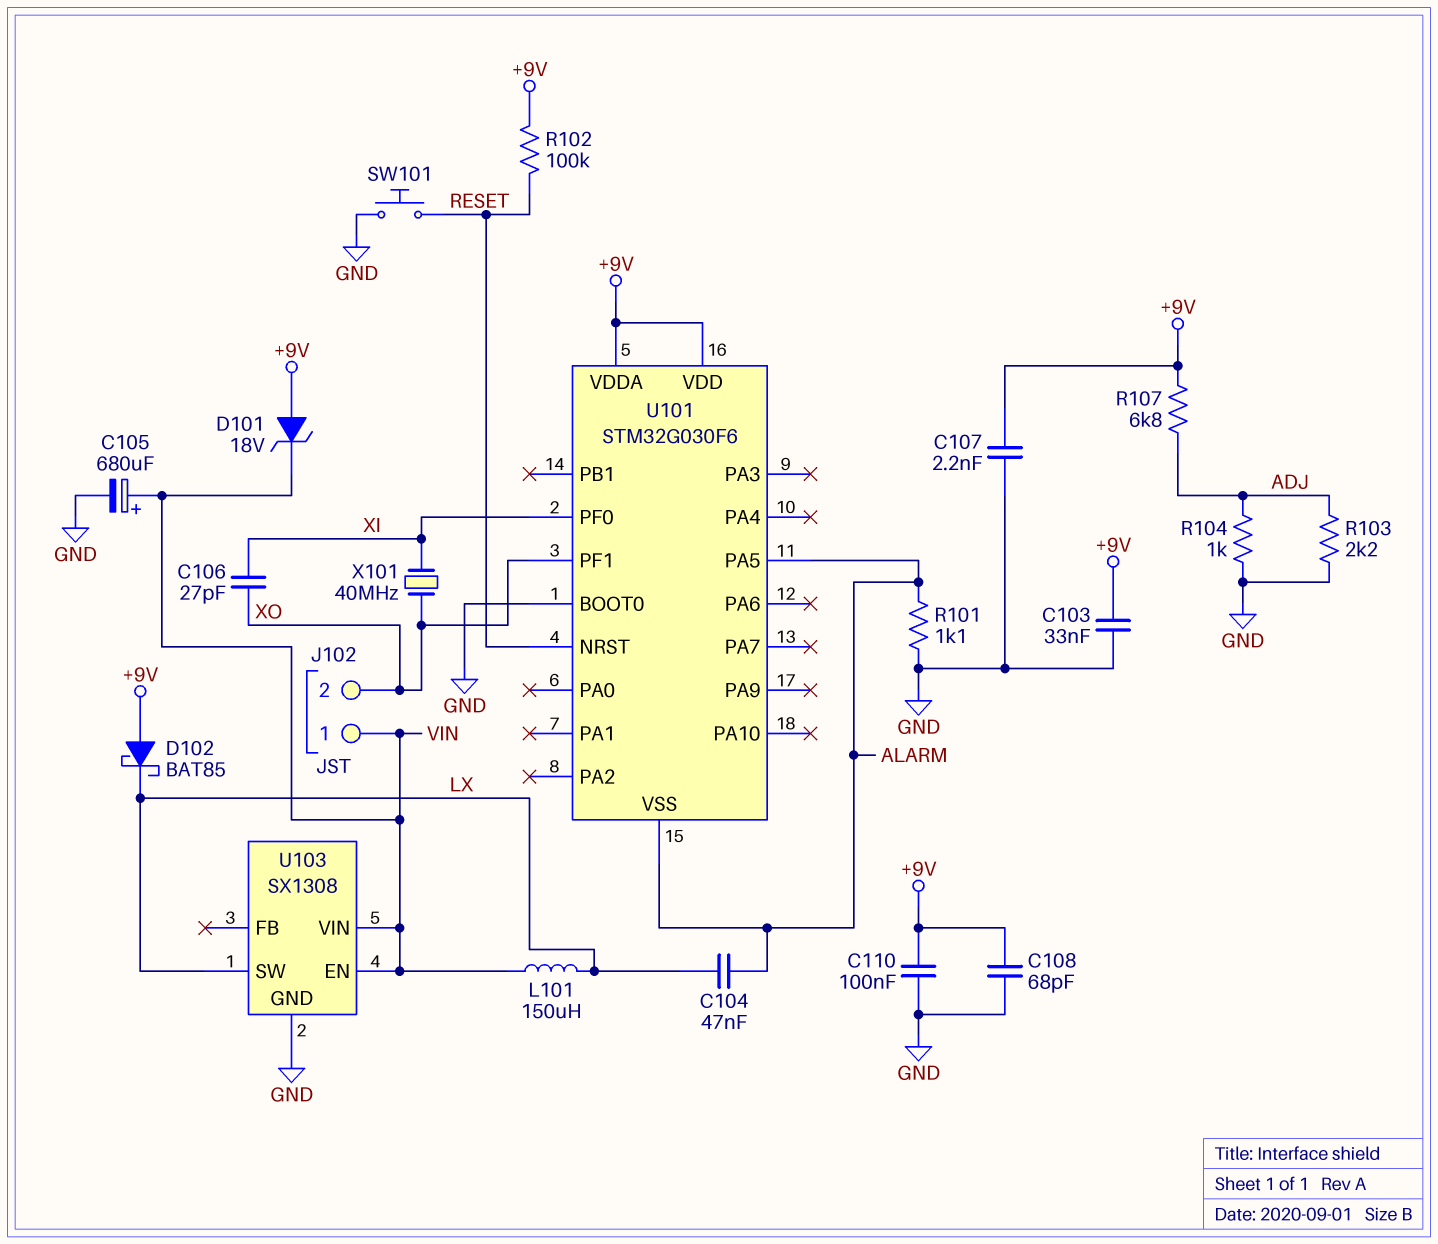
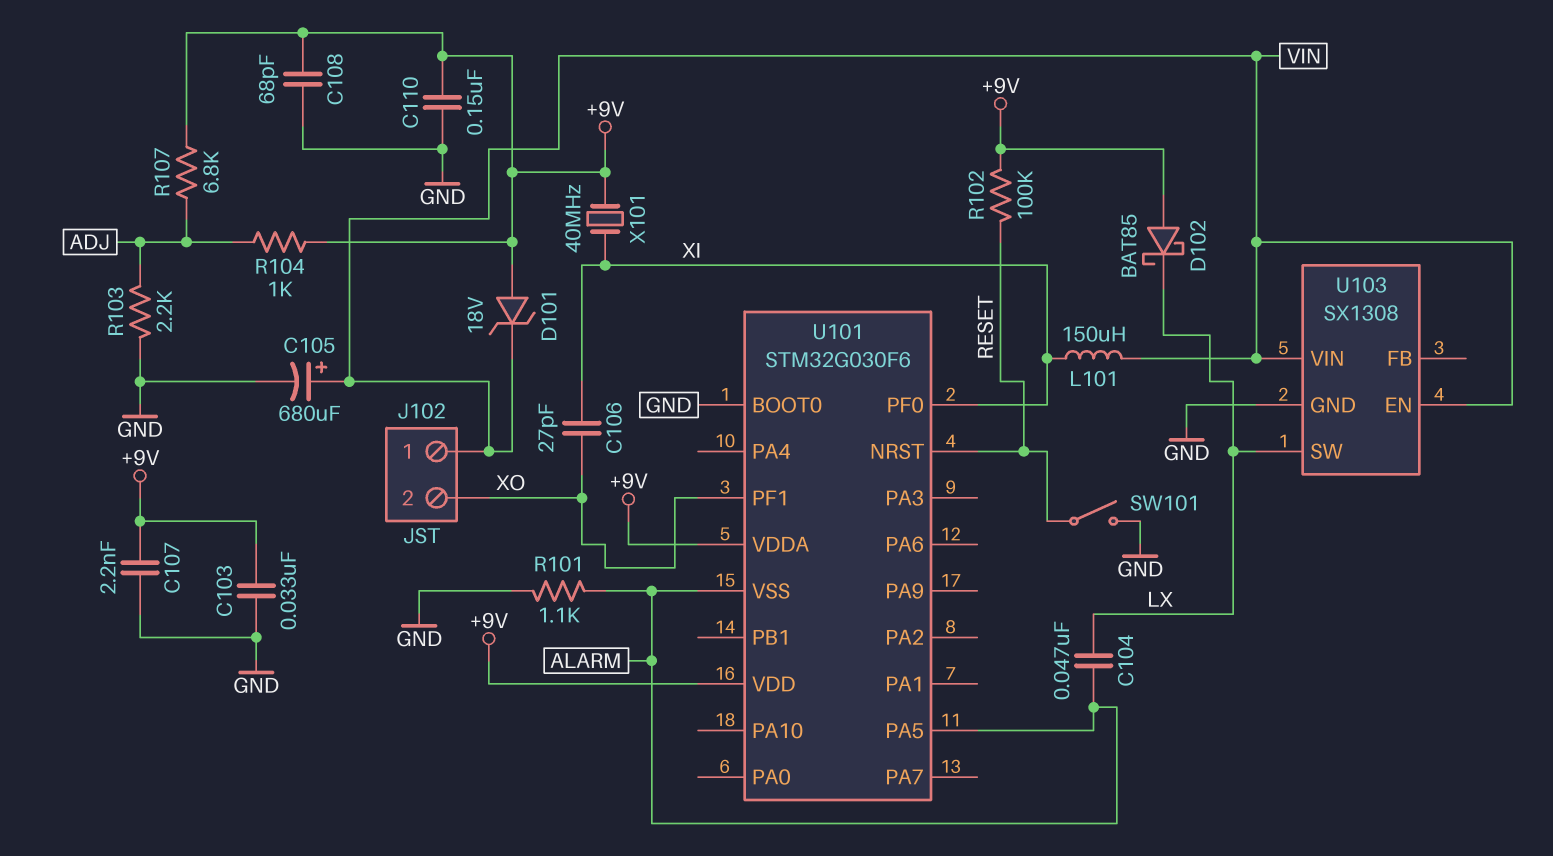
C110: 100nF (+9V, GND) -> 150nF (+9V, GND)
L101: 150uH (LX, VIN) -> 150uH (VIN, XI)
R104: 1k (ADJ, GND) -> 1k (+9V, ADJ)
SW101: button (GND, RESET) -> switch (GND, RESET)
X101: 40MHz (XI, XO) -> 40MHz (+9V, XI)

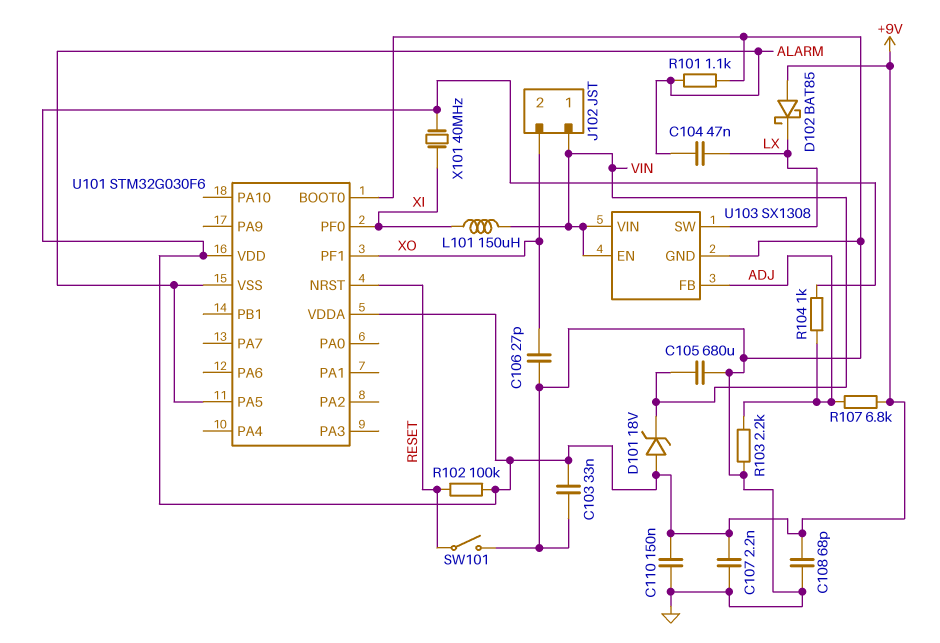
C105: 680uF (plus VIN, minus GND) -> 680uF (GND, VIN)
C106: 27pF (XI, XO) -> 27pF (GND, XO)
U103 pin FB: none -> ADJ

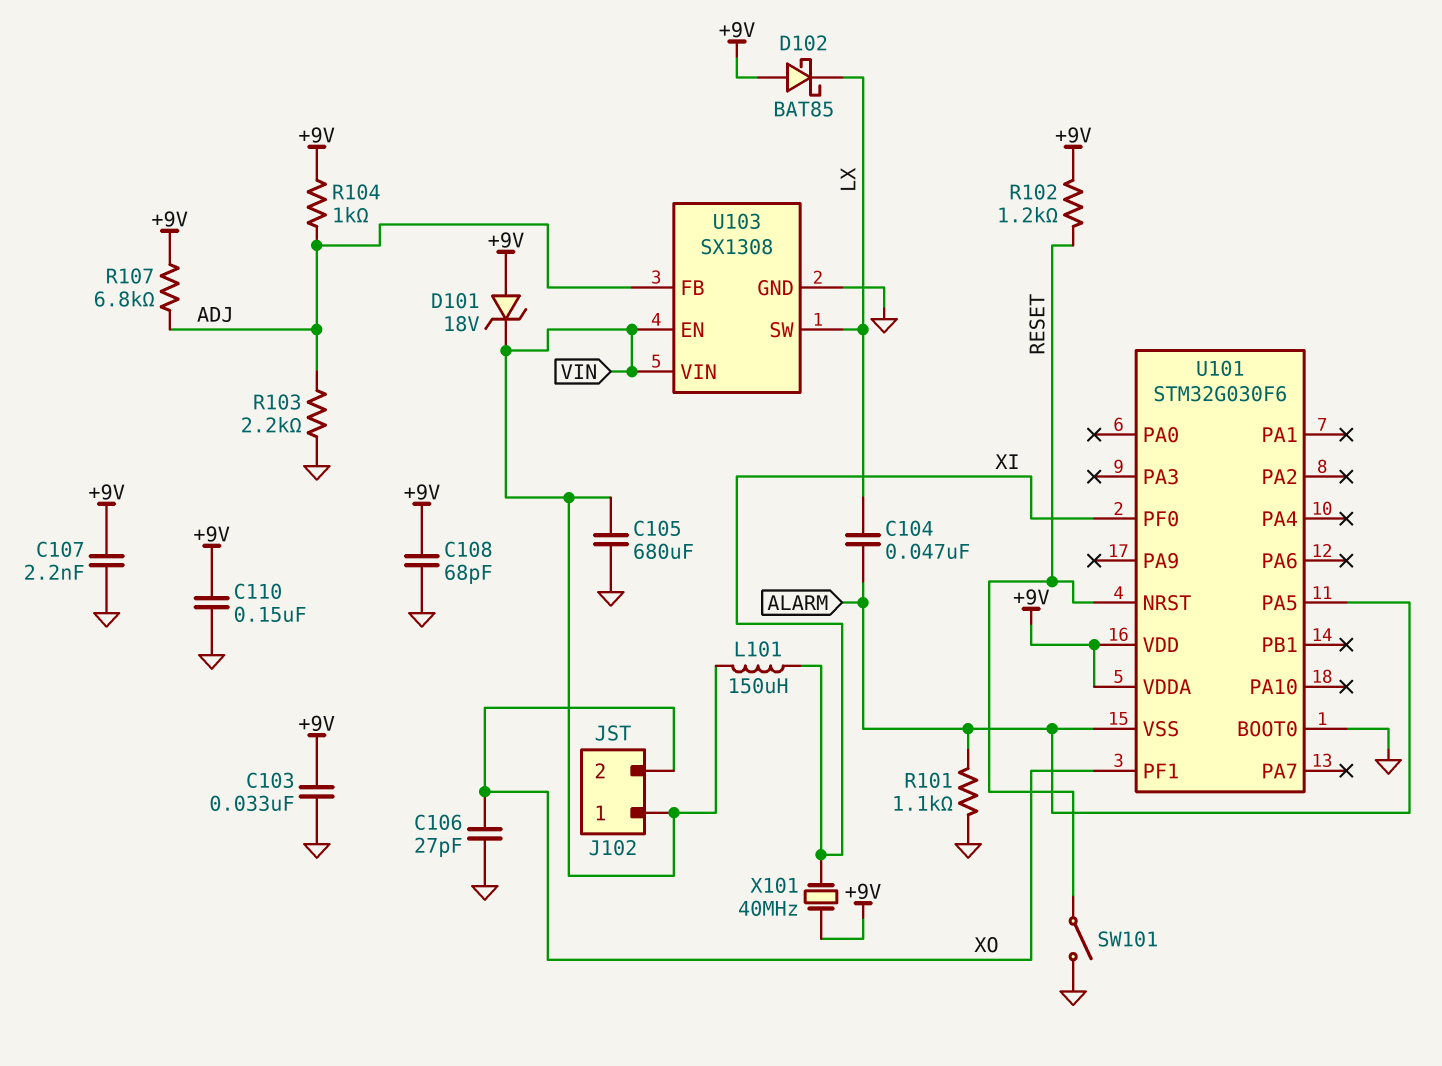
R102: 100k (+9V, RESET) -> 1.2k (+9V, RESET)

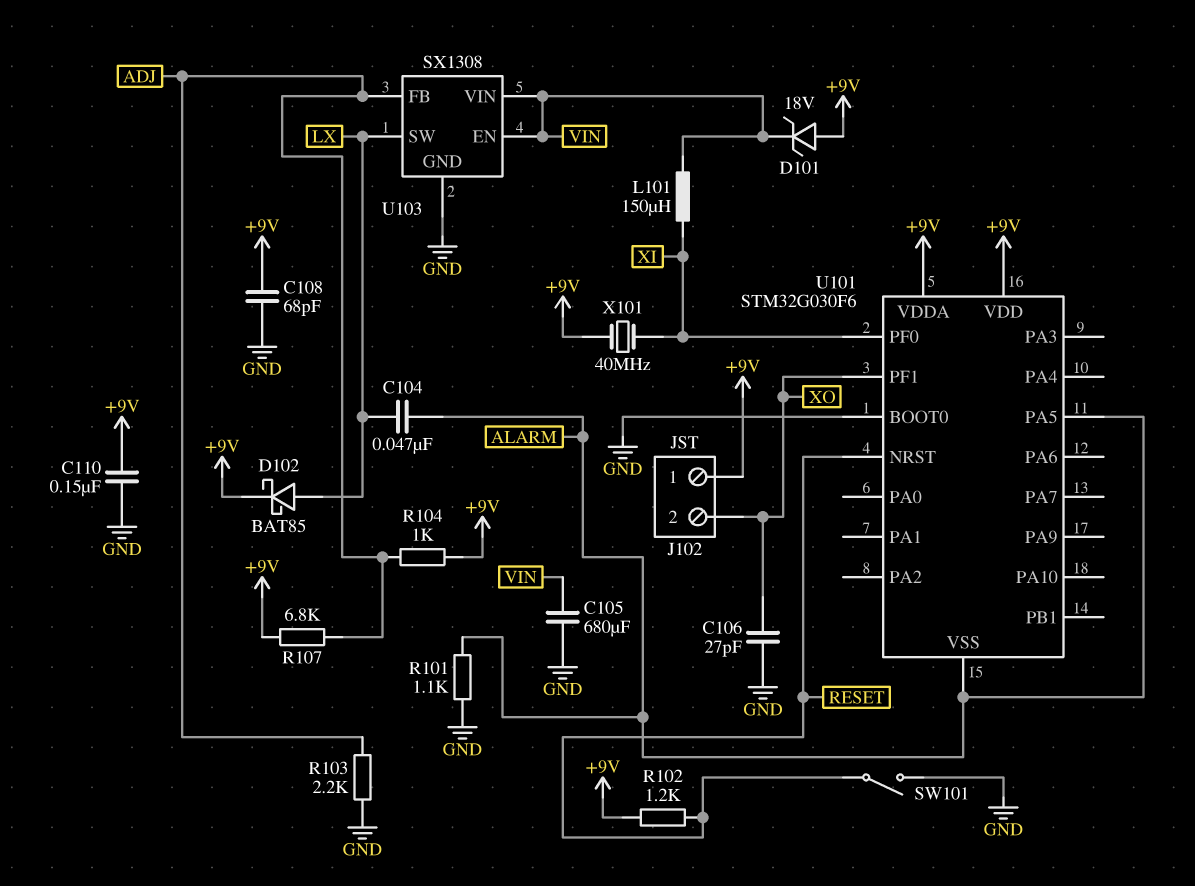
C103: 33nF (+9V, GND) -> none
C107: 2.2nF (+9V, GND) -> none
D102: schottky BAT85 (A +9V, K LX) -> schottky BAT85 (A LX, K +9V)
J102 pin 1: VIN -> +9V

